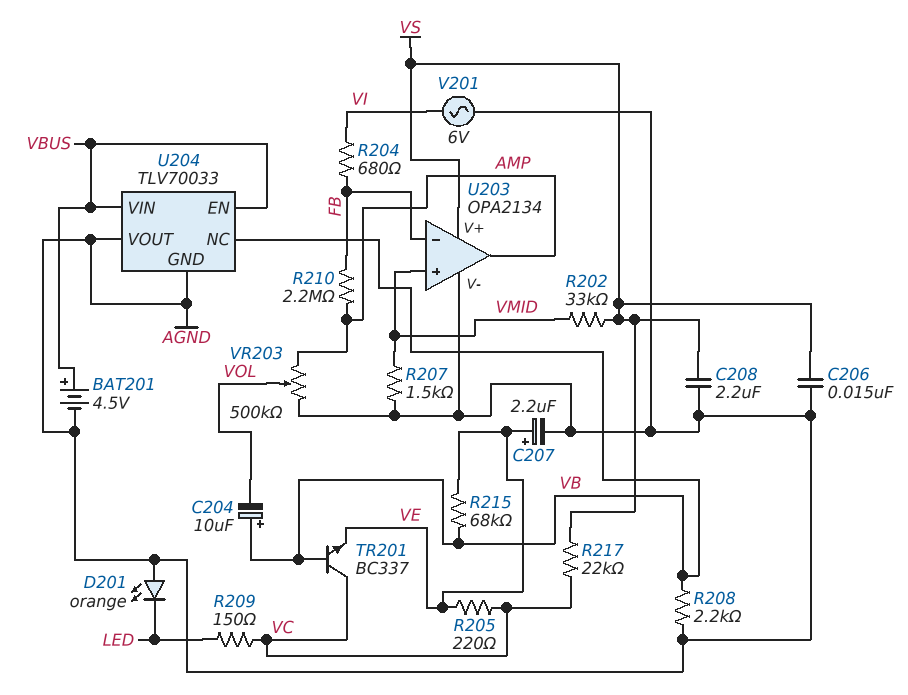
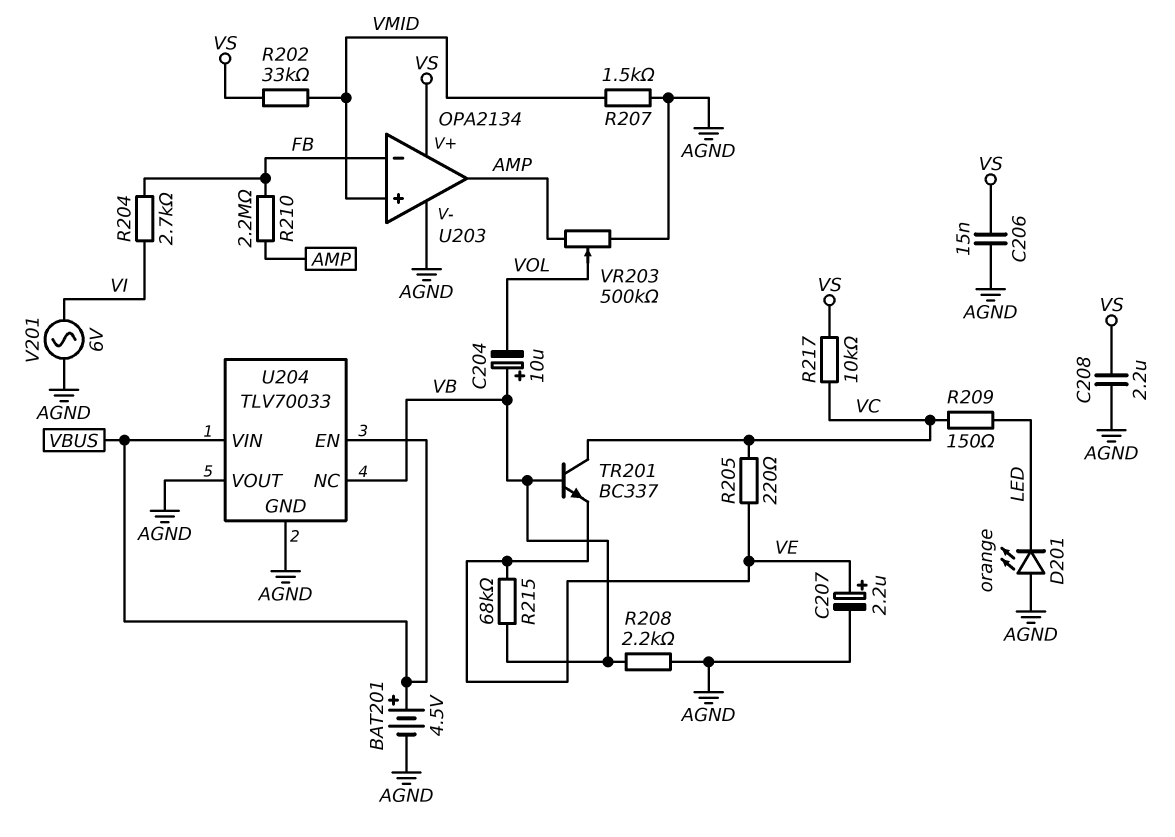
R204: 680 (FB, VI) -> 2.7k (FB, VI)
R217: 22k (VC, VS) -> 10k (VC, VS)

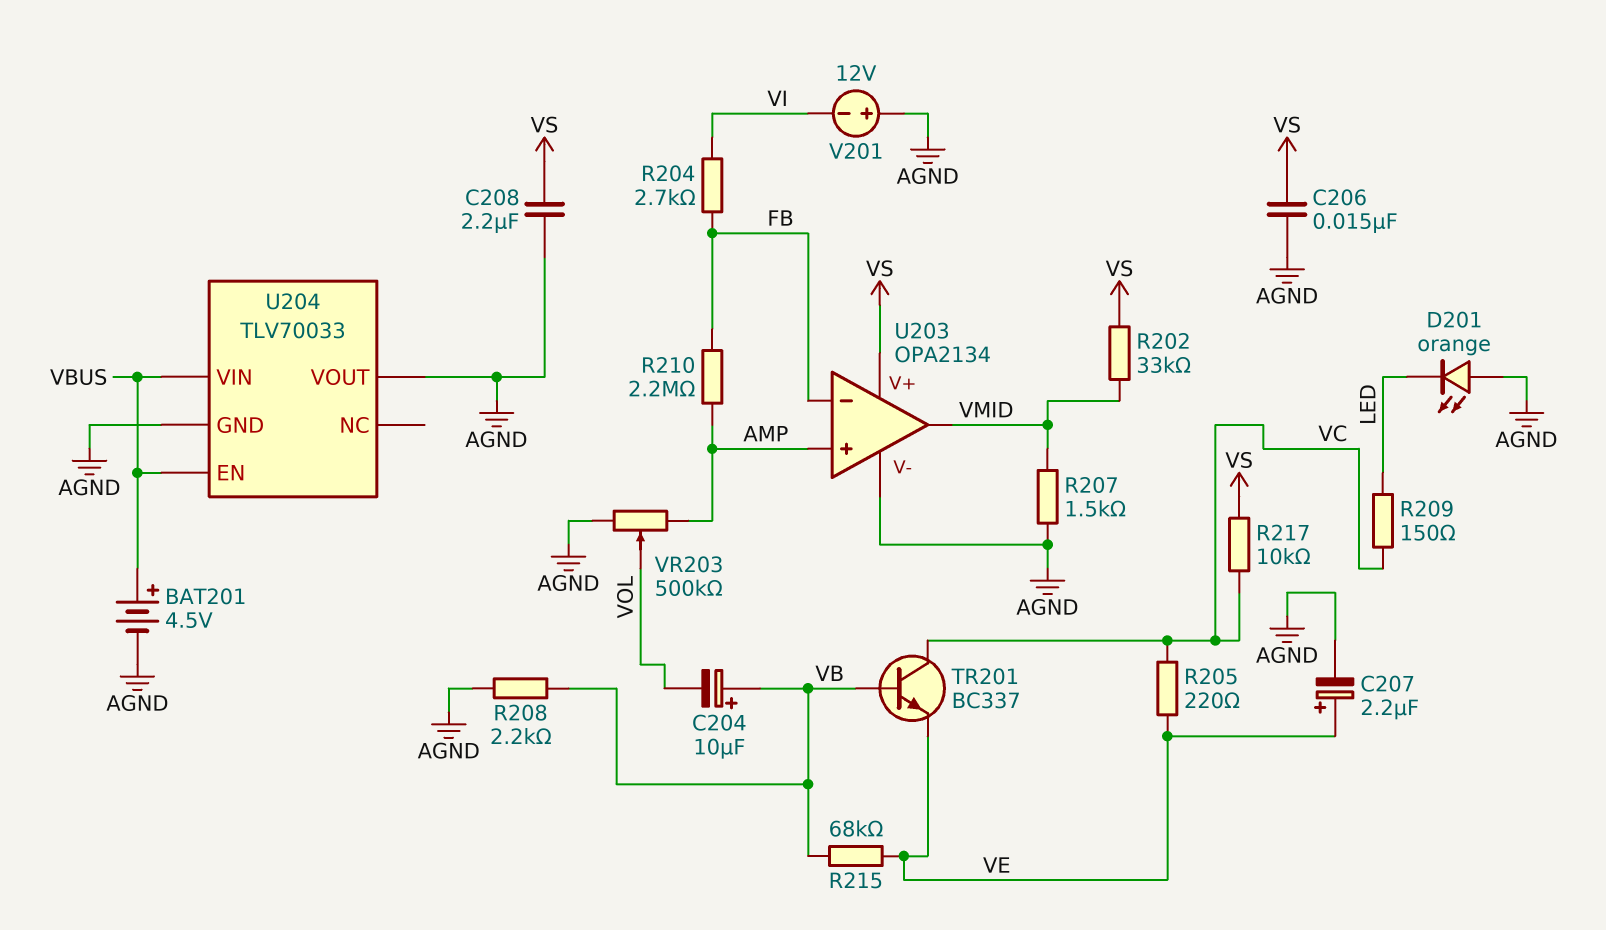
U203 pin in+: VMID -> AMP
U203 pin out: AMP -> VMID
U204 pin NC: VB -> none
V201: AC 6V (AGND, VI) -> 12V (plus AGND, minus VI)

